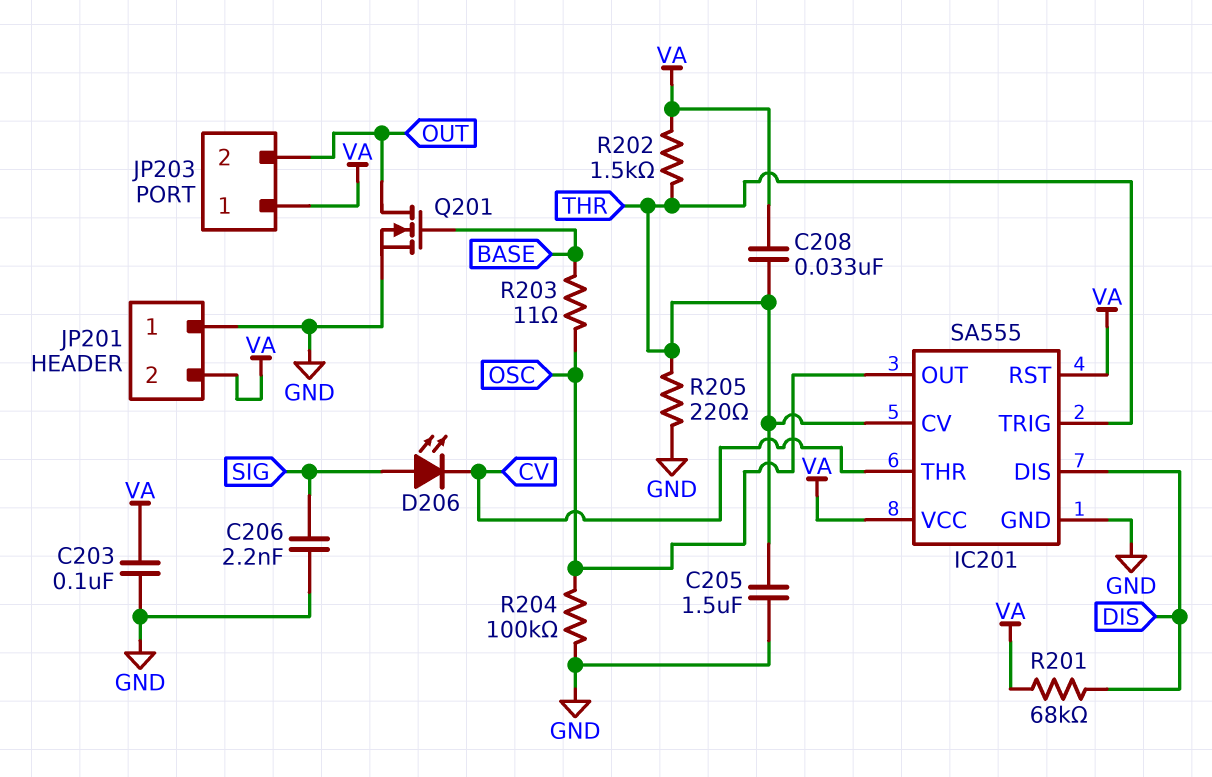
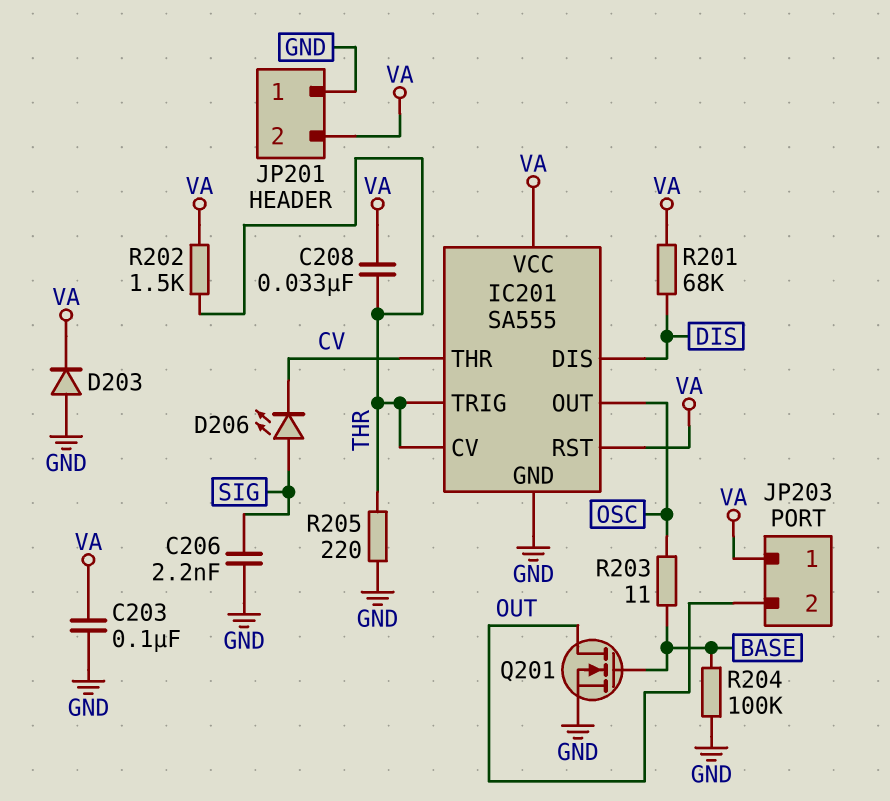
C205: 1.5uF (GND, THR) -> none
D203: none -> diode (A GND, K VA)
R204: 100k (GND, OSC) -> 100k (BASE, GND)

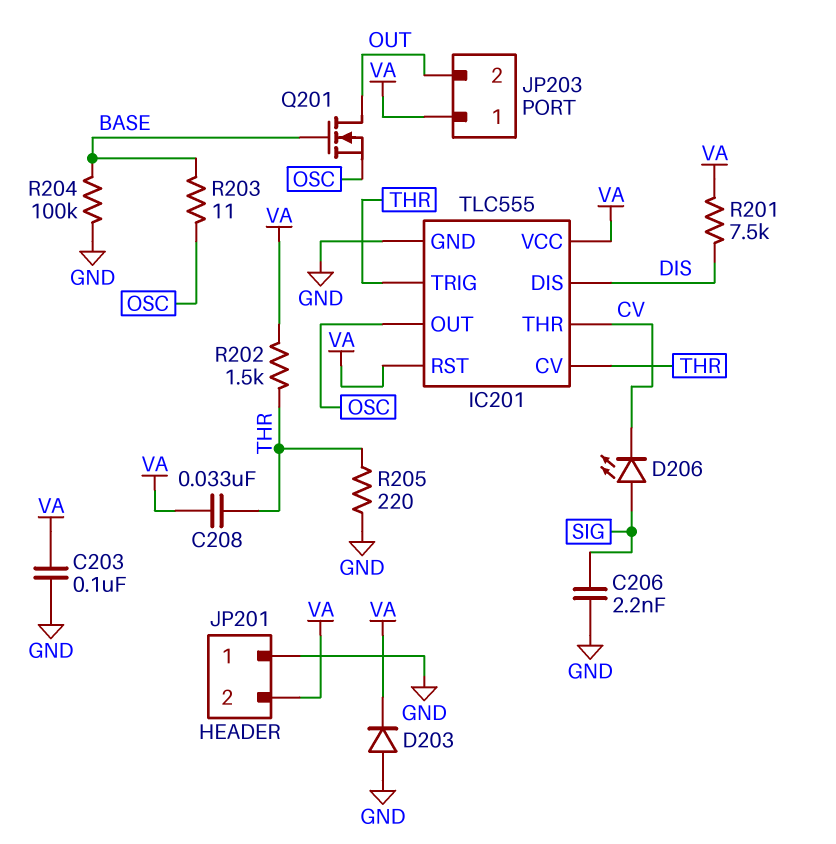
IC201: SA555 -> TLC555
Q201: NMOS (G BASE, D OUT, S GND) -> NMOS (G BASE, D OUT, S OSC)
R201: 68k (DIS, VA) -> 7.5k (DIS, VA)

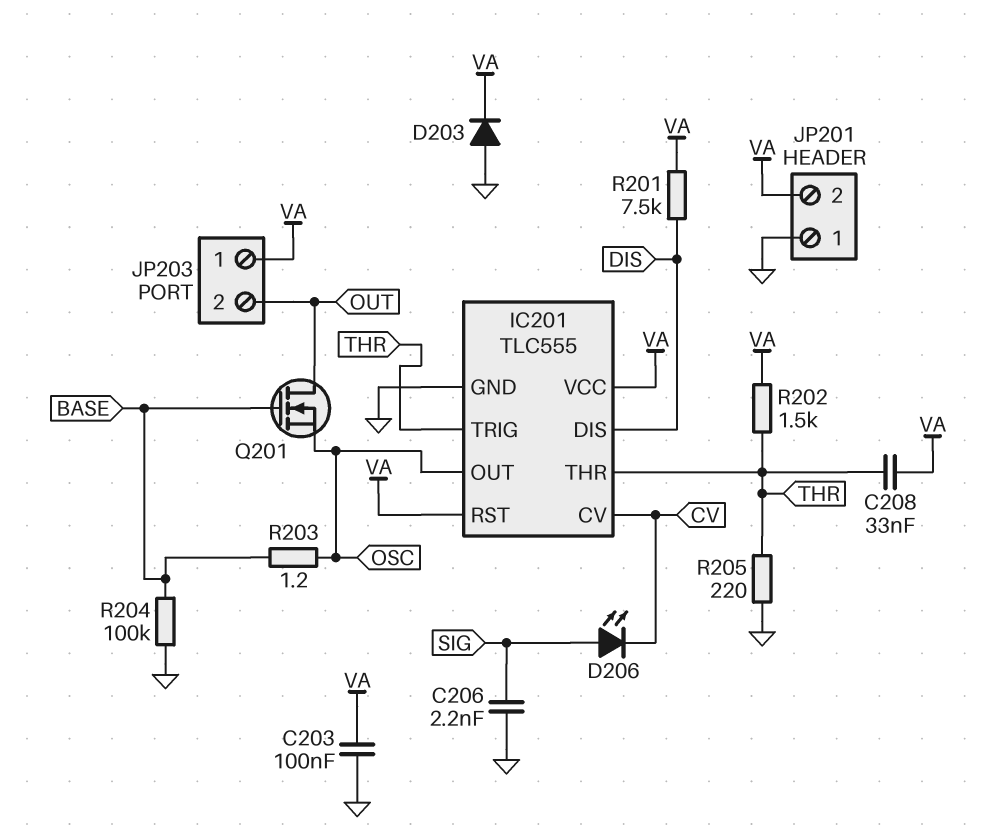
IC201 pin CV: THR -> CV
IC201 pin THR: CV -> THR
R203: 11 (BASE, OSC) -> 1.2 (BASE, OSC)

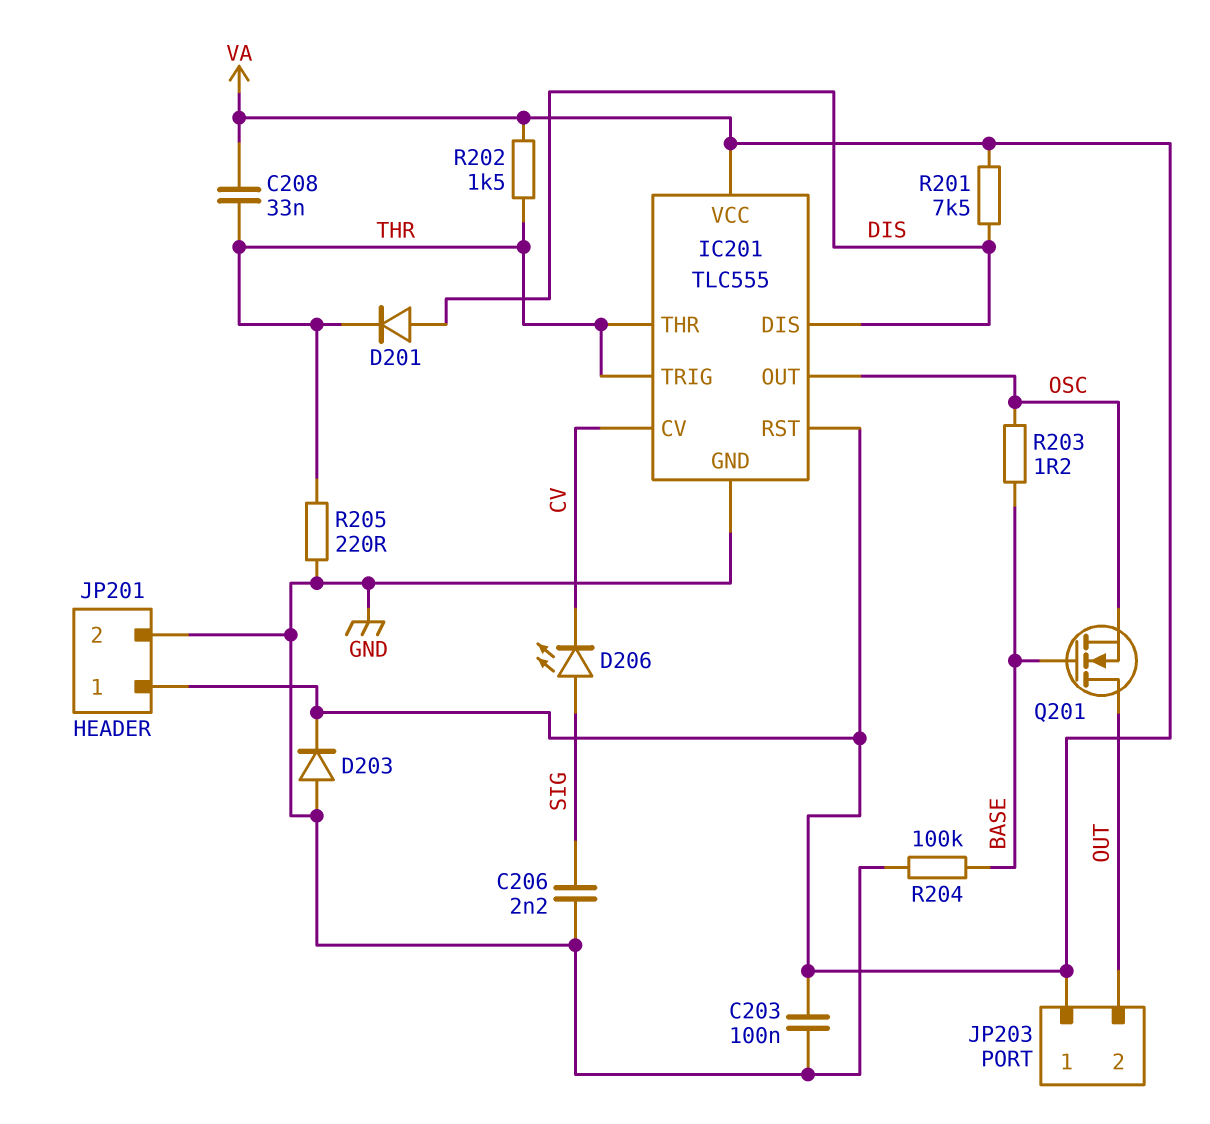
D201: none -> diode (A DIS, K THR)
JP201 pin 1: GND -> VA
JP201 pin 2: VA -> GND

